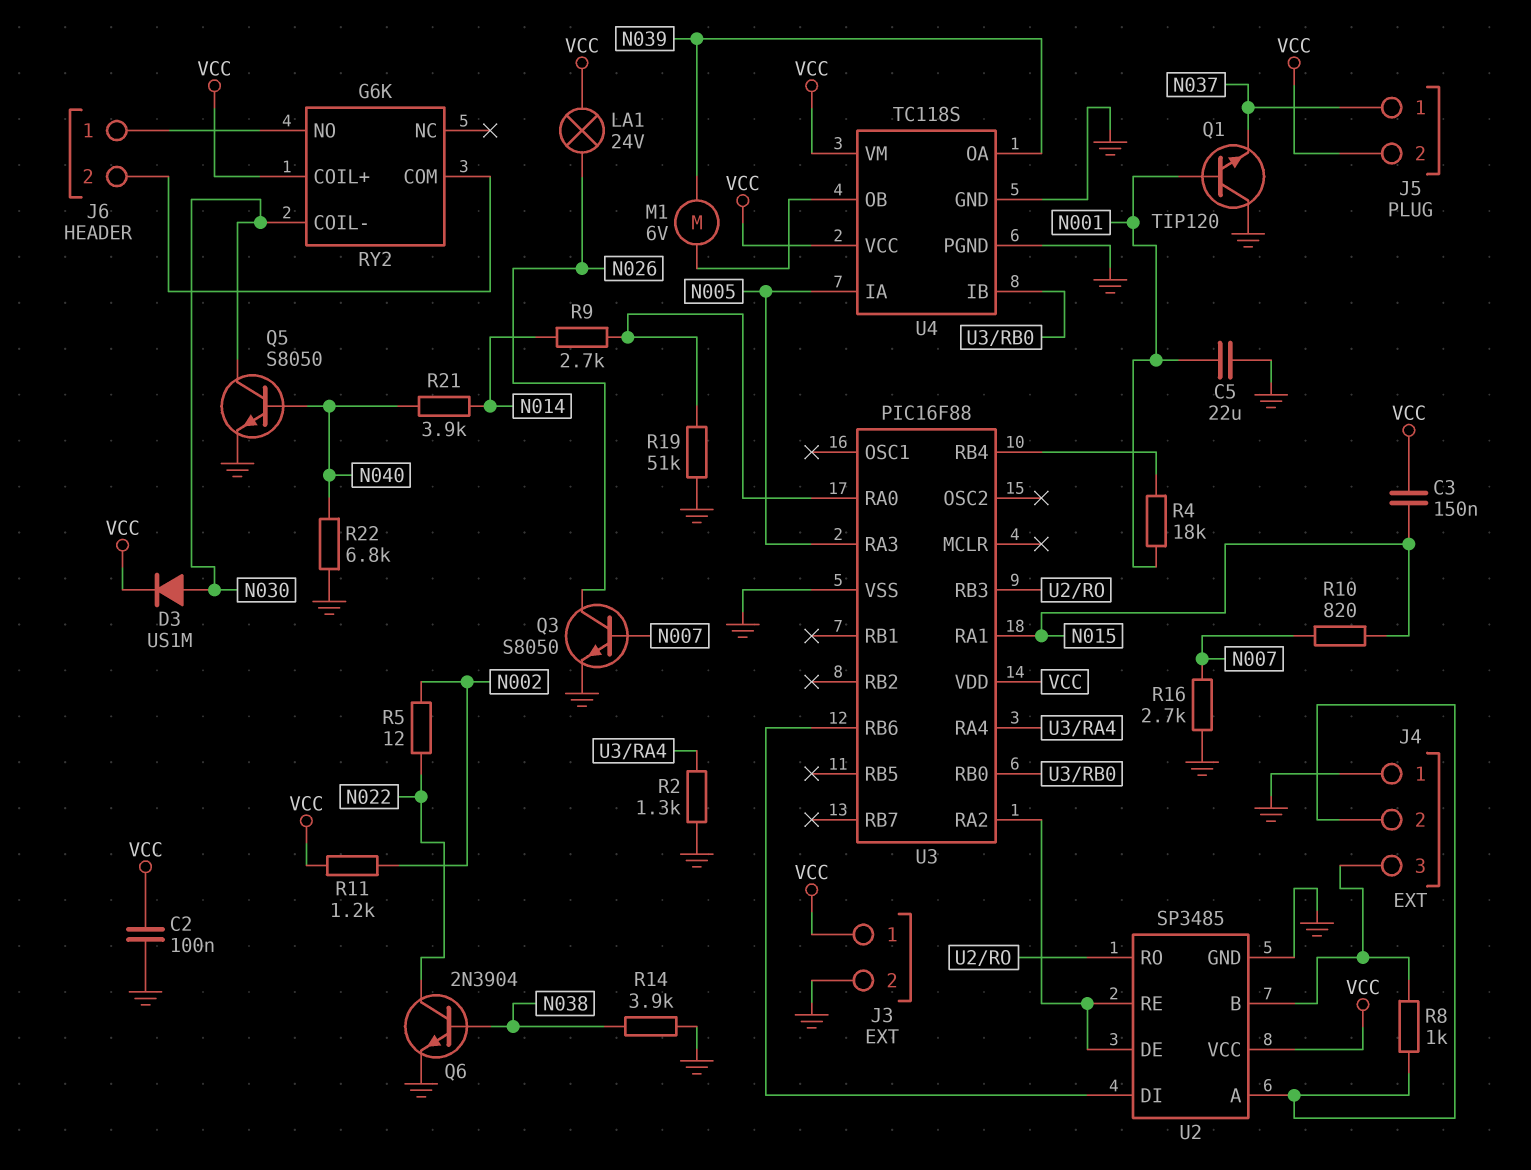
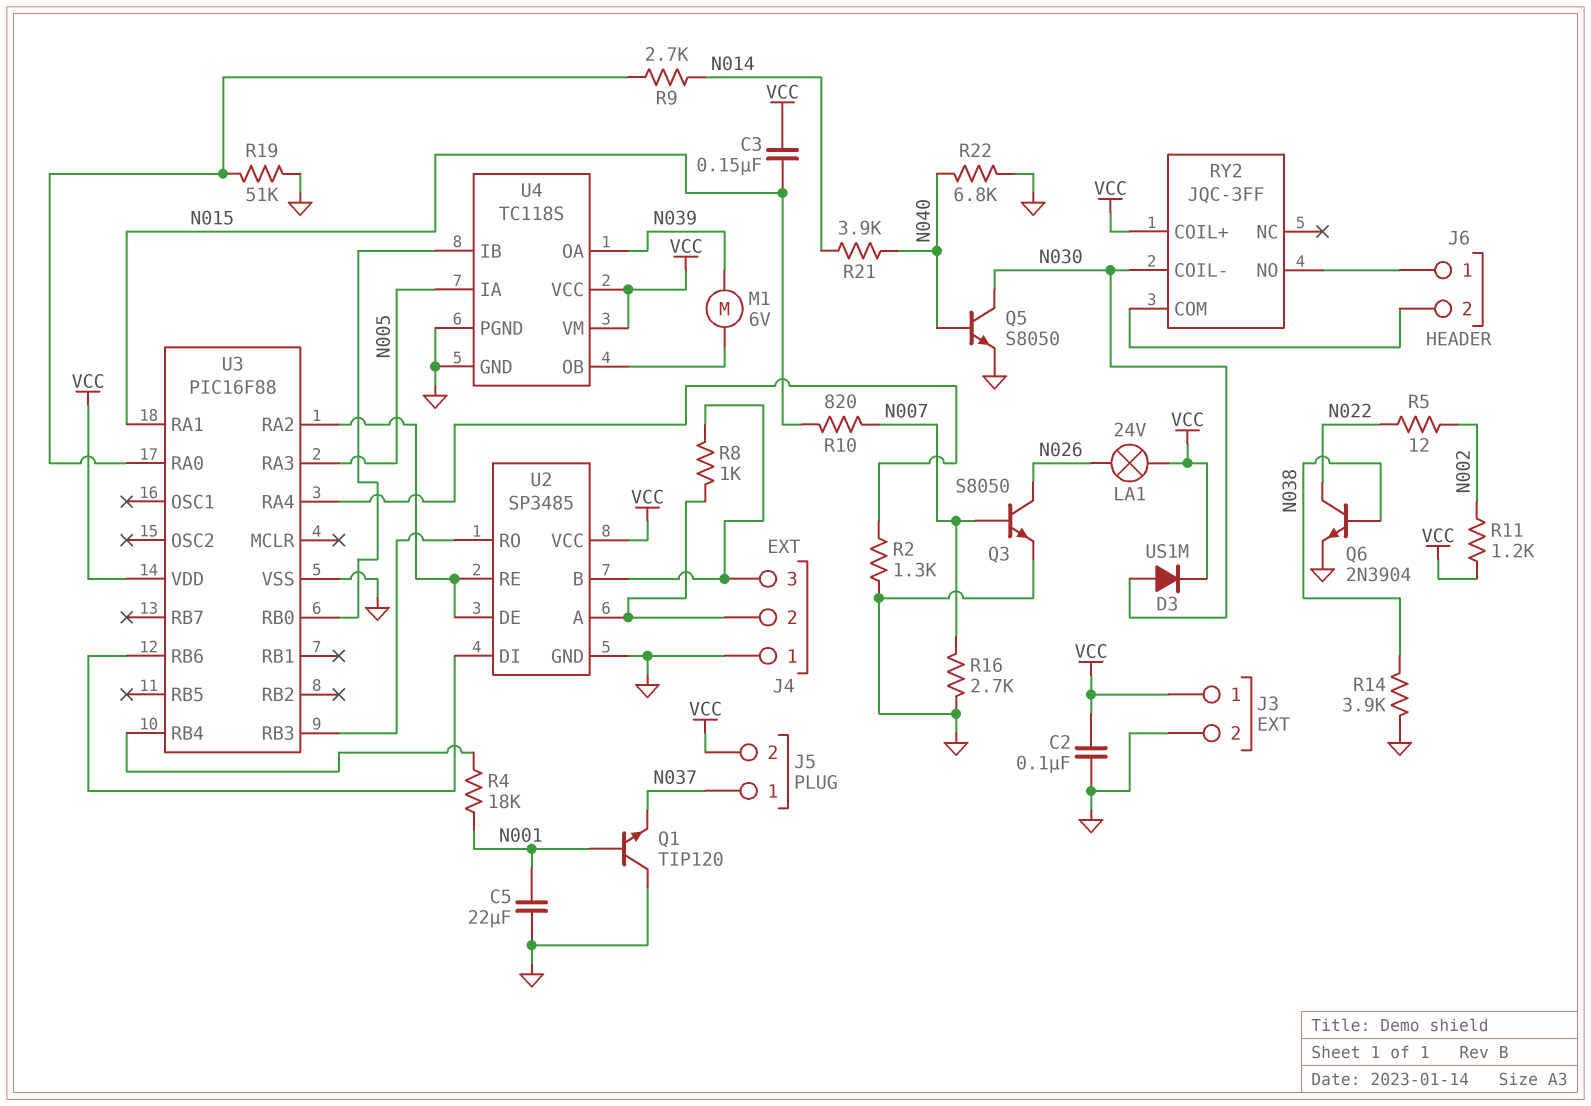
RY2: G6K -> JQC-3FF

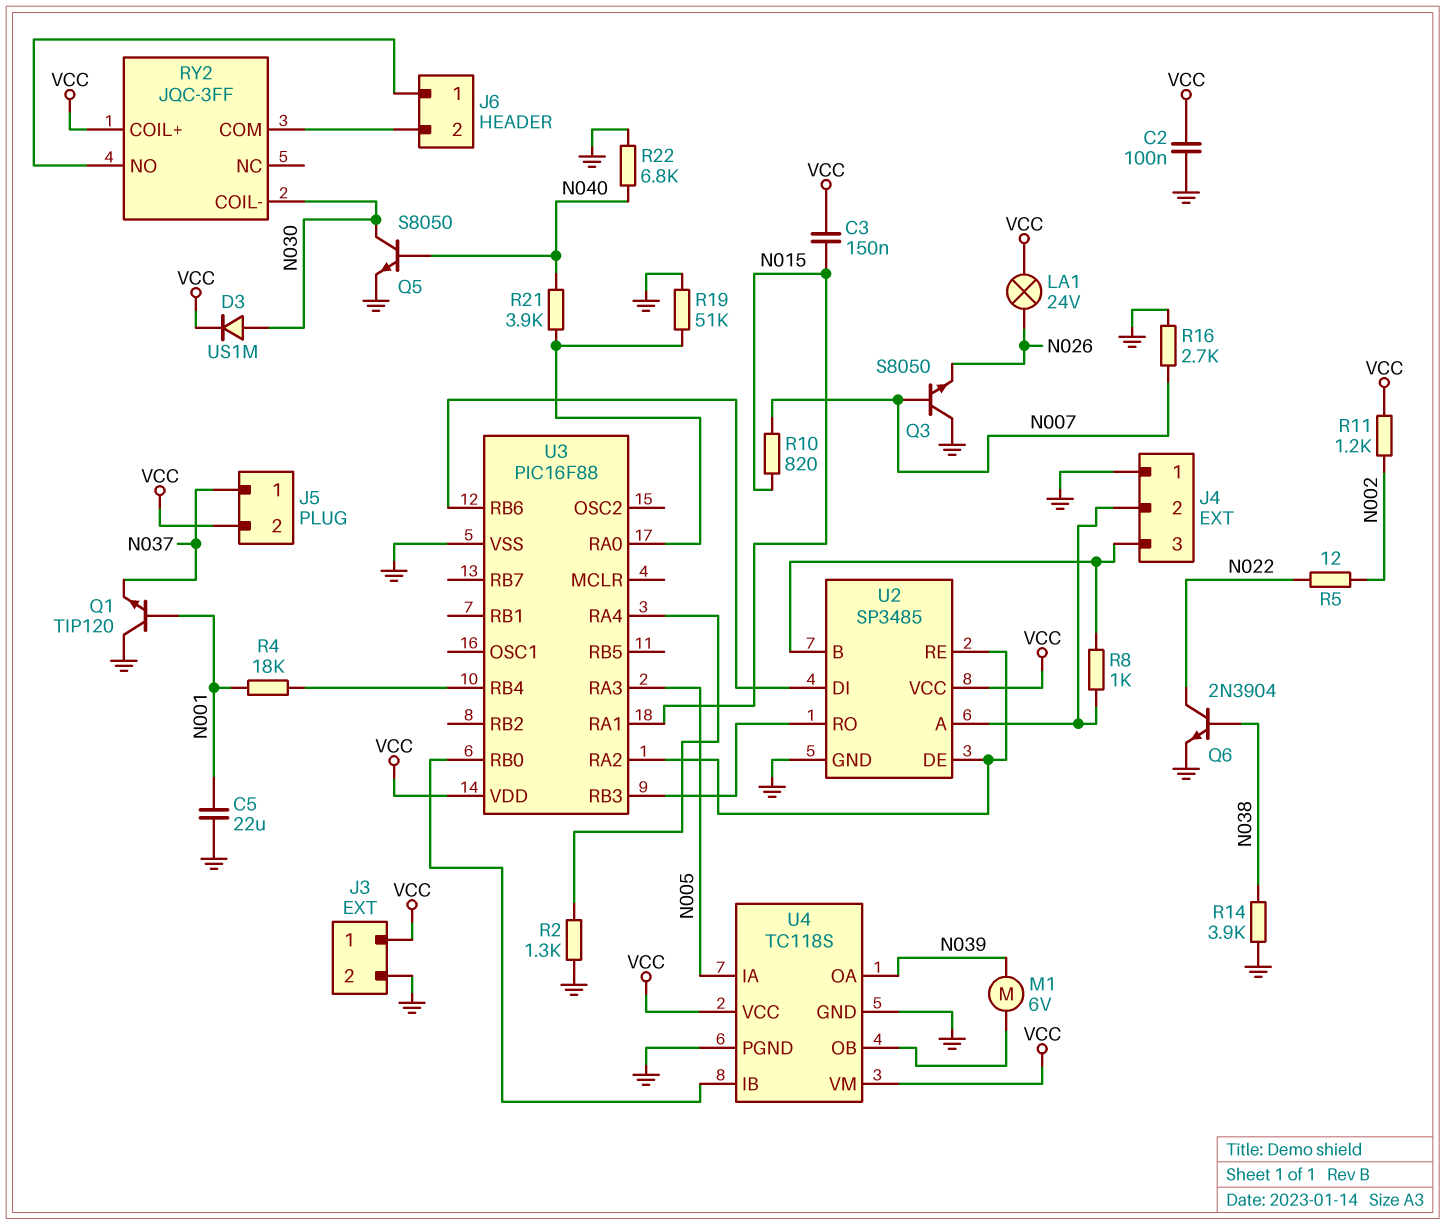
Q3: NPN S8050 (B N007, C N026, E GND) -> NPN S8050 (B N007, C GND, E N026)
R9: 2.7k (N014, U3/RA0) -> none
R21: 3.9k (N014, N040) -> 3.9k (N040, U3/RA0)

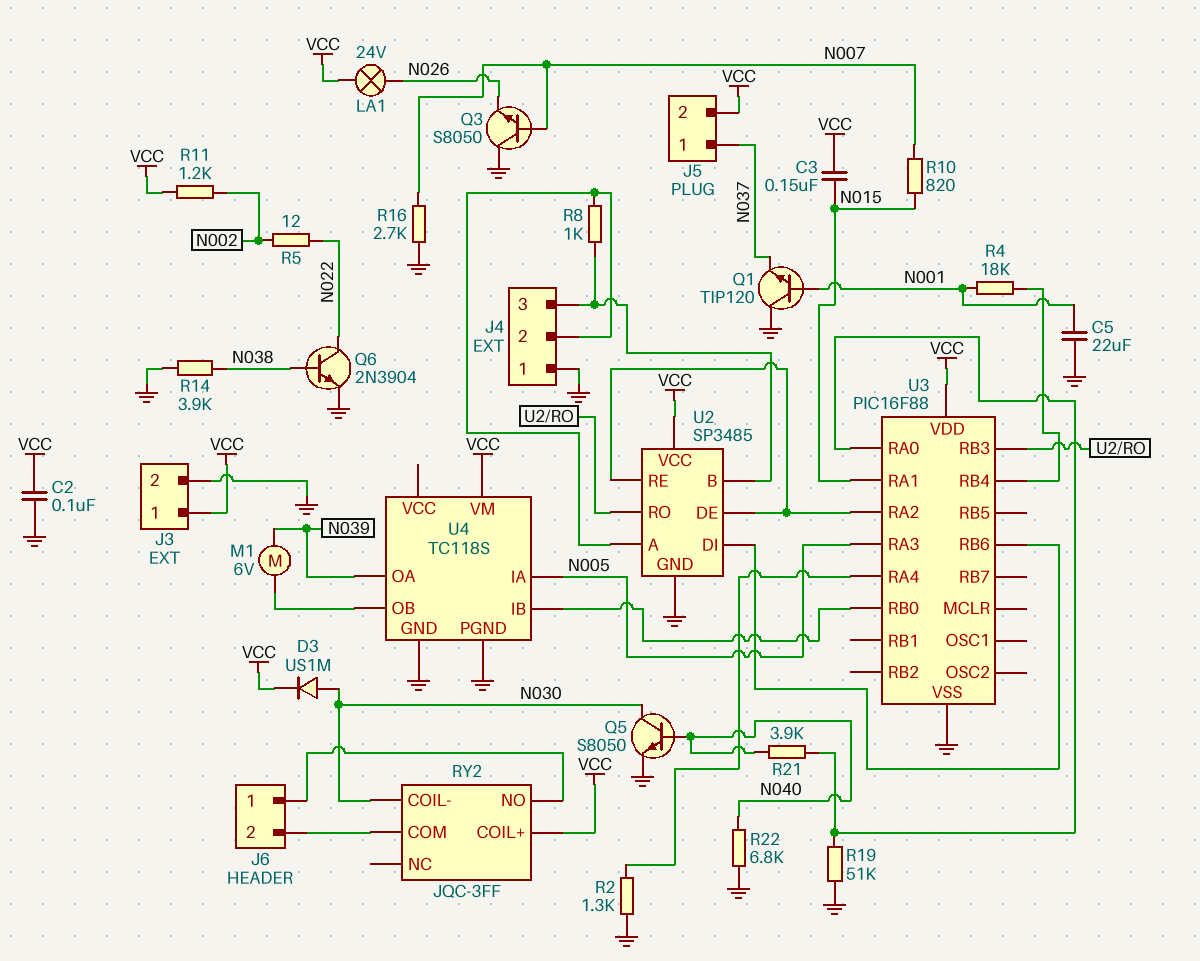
U4 pin VCC: VCC -> none

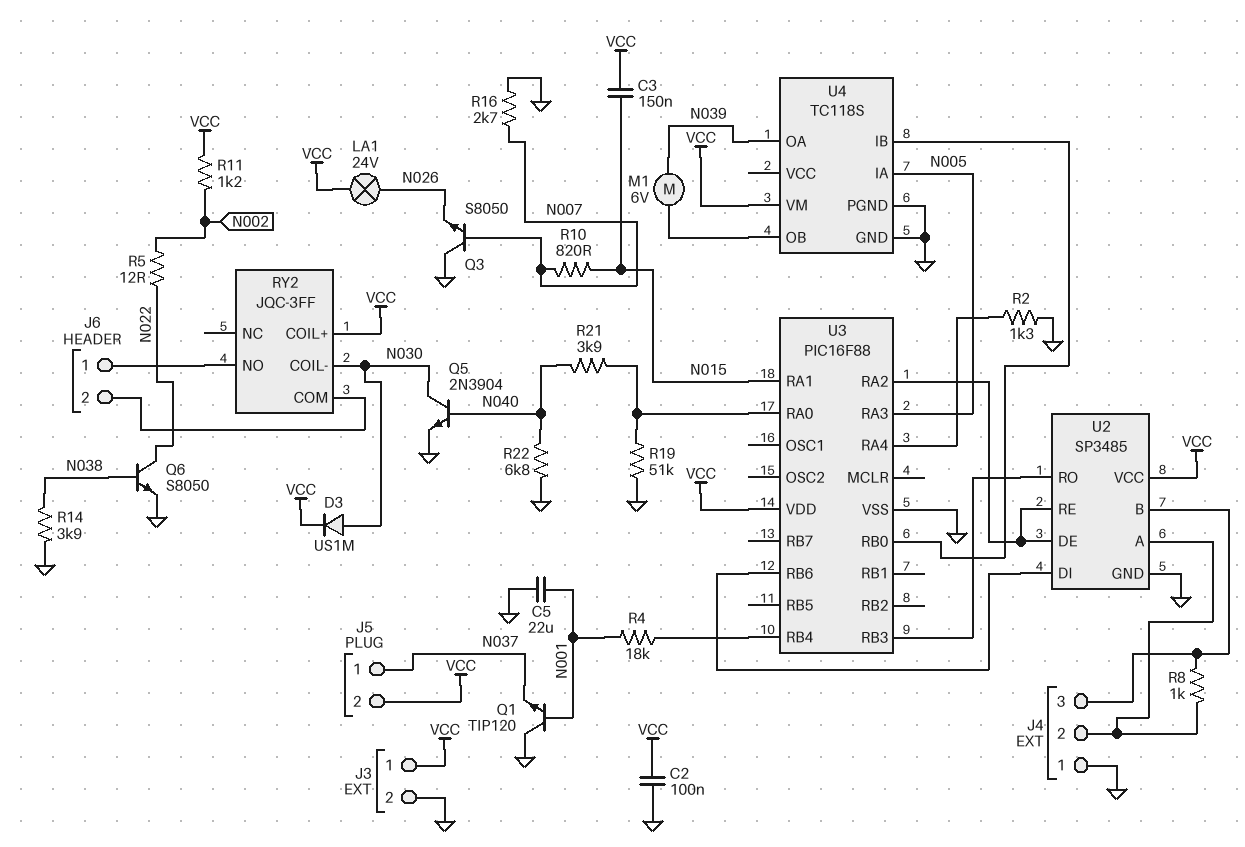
Q5: NPN S8050 (B N040, C N030, E GND) -> NPN 2N3904 (B N040, C N030, E GND)
Q6: NPN 2N3904 (B N038, C N022, E GND) -> NPN S8050 (B N038, C N022, E GND)

